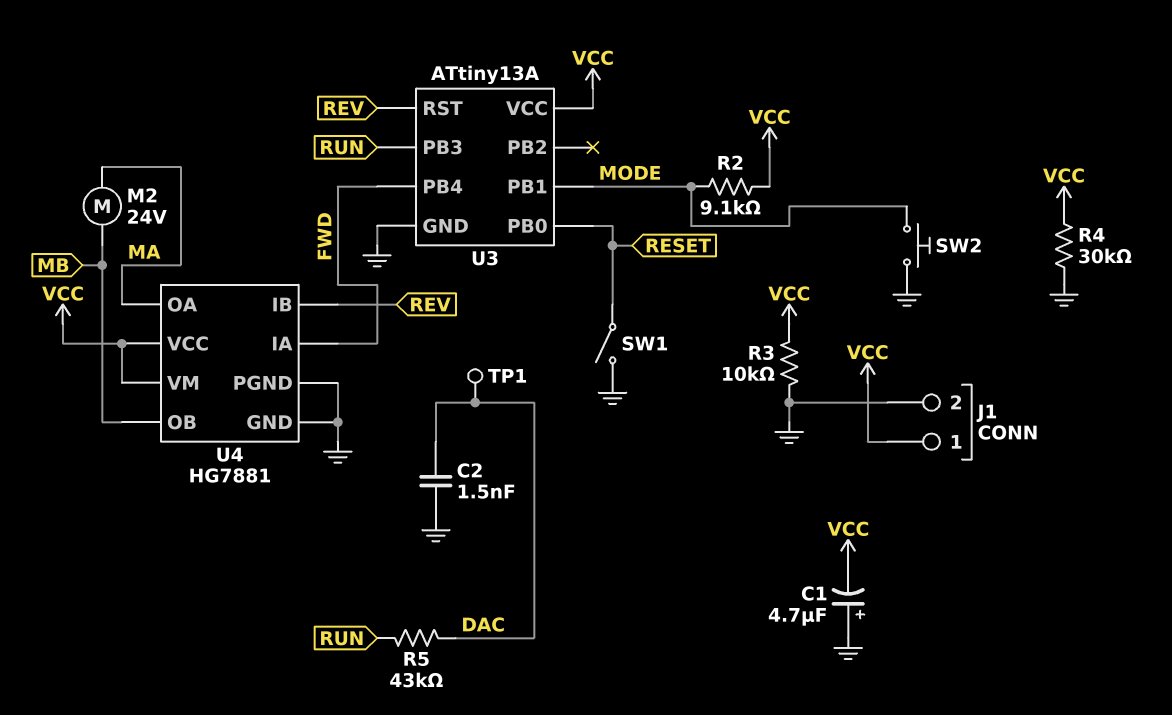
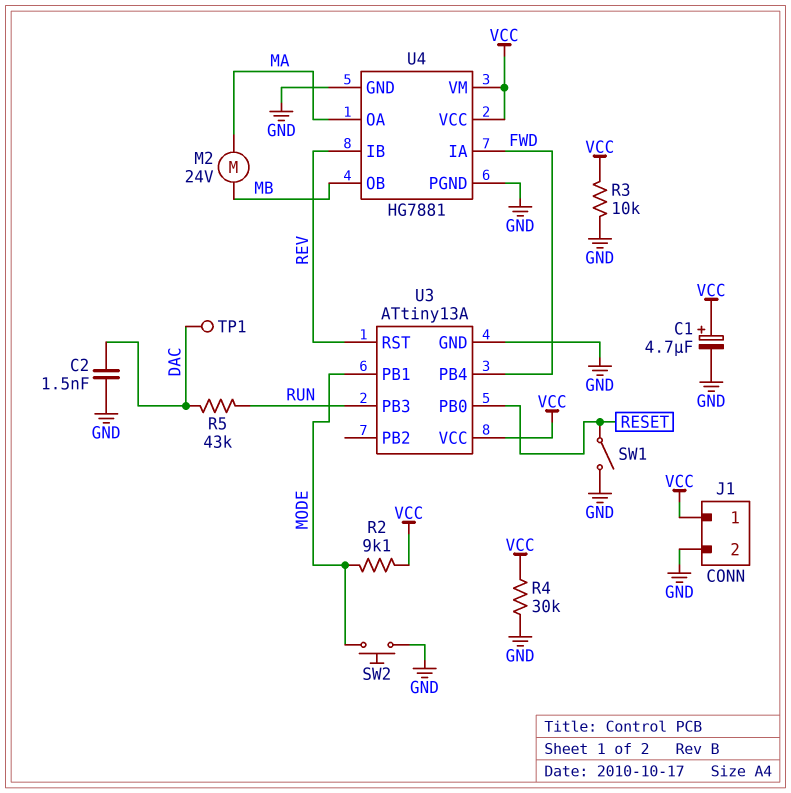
C1: 4.7uF (plus GND, minus VCC) -> 4.7uF (plus VCC, minus GND)

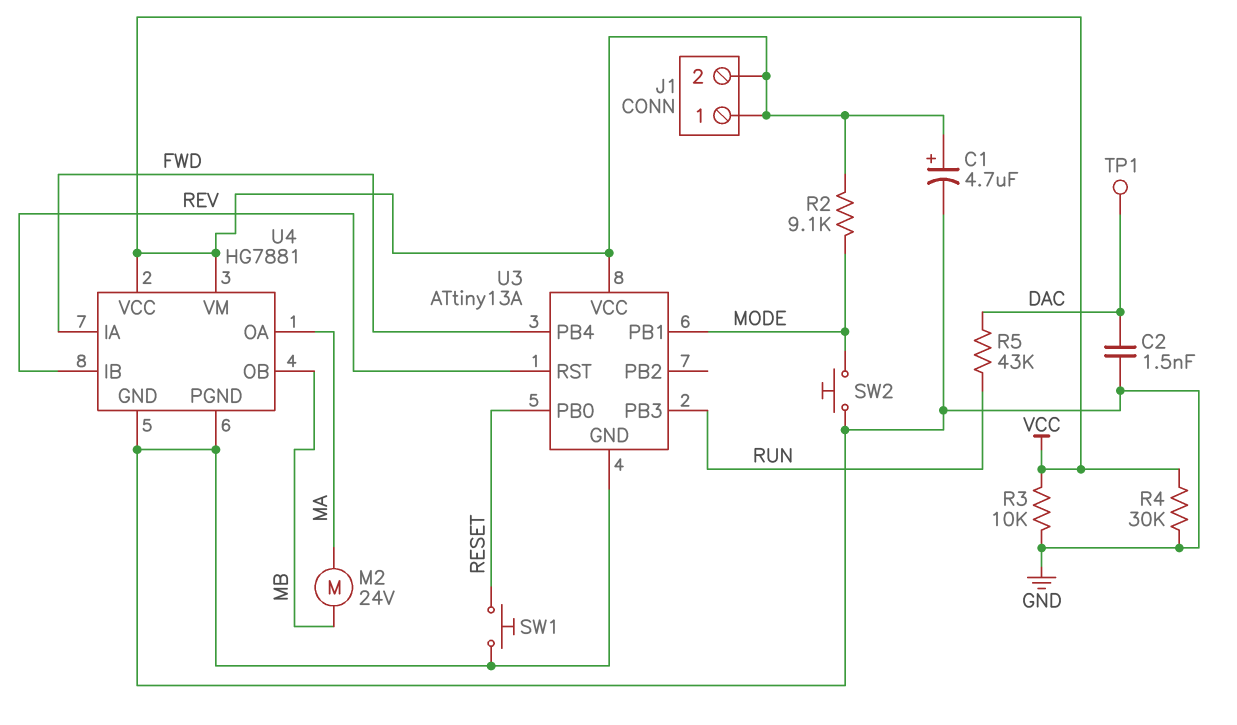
J1 pin 2: GND -> VCC
SW1: switch (GND, RESET) -> button (GND, RESET)

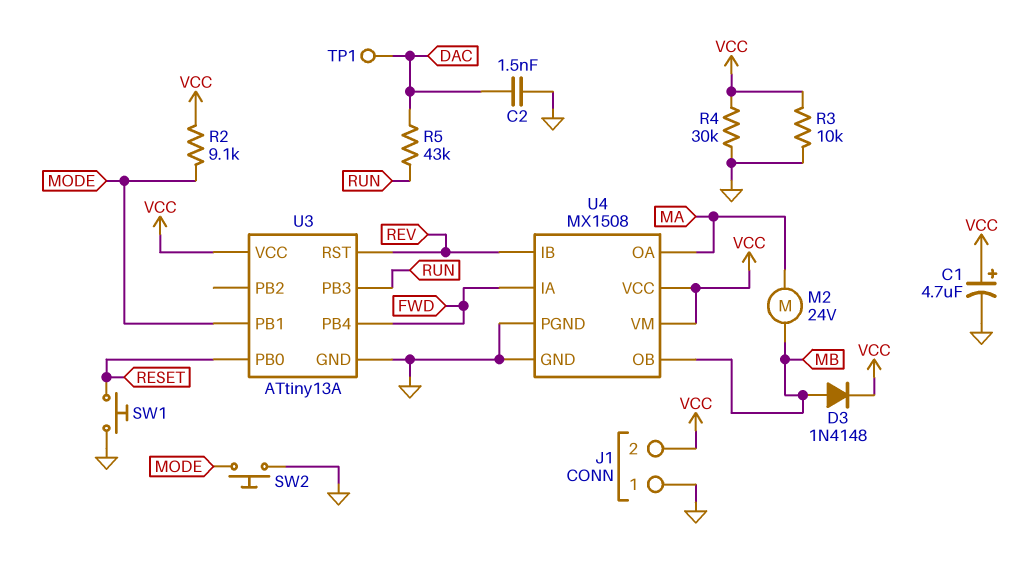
D3: none -> diode 1N4148 (A MB, K VCC)
J1 pin 1: VCC -> GND
U4: HG7881 -> MX1508

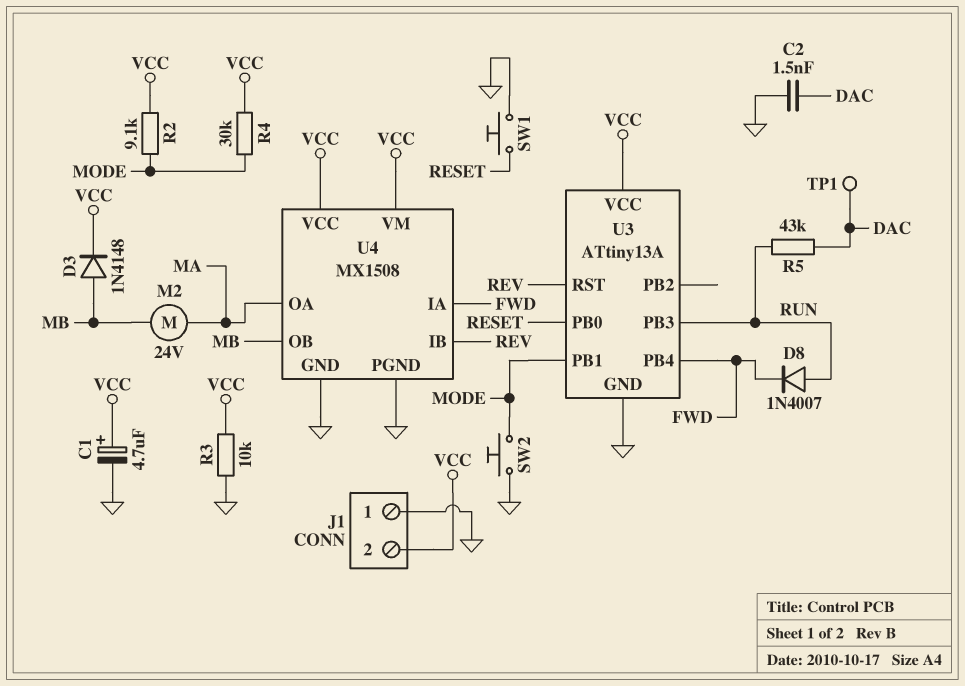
D8: none -> diode 1N4007 (A RUN, K FWD)
R4: 30k (GND, VCC) -> 30k (MODE, VCC)

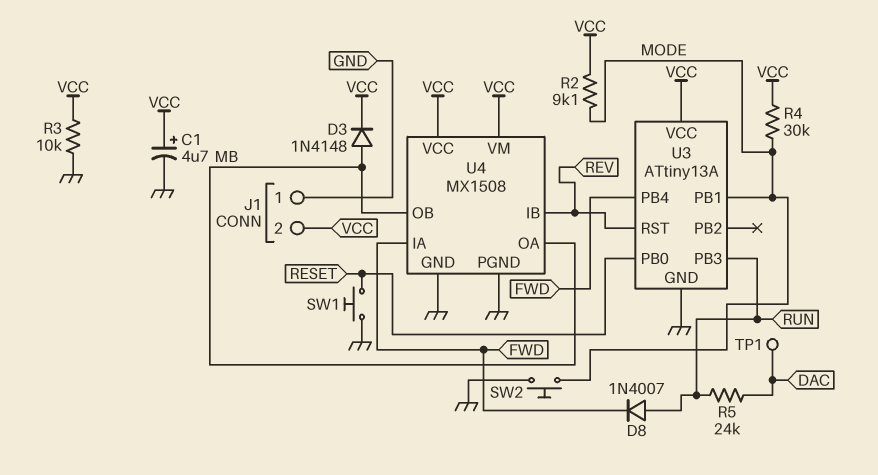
C2: 1.5nF (DAC, GND) -> none
M2: motor 24V (MA, MB) -> none
R5: 43k (DAC, RUN) -> 24k (DAC, RUN)
U4 pin OA: MA -> MB

